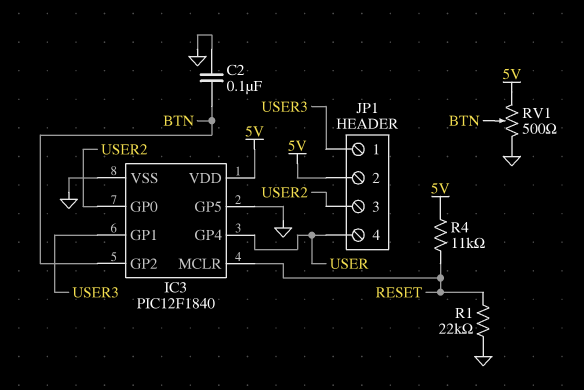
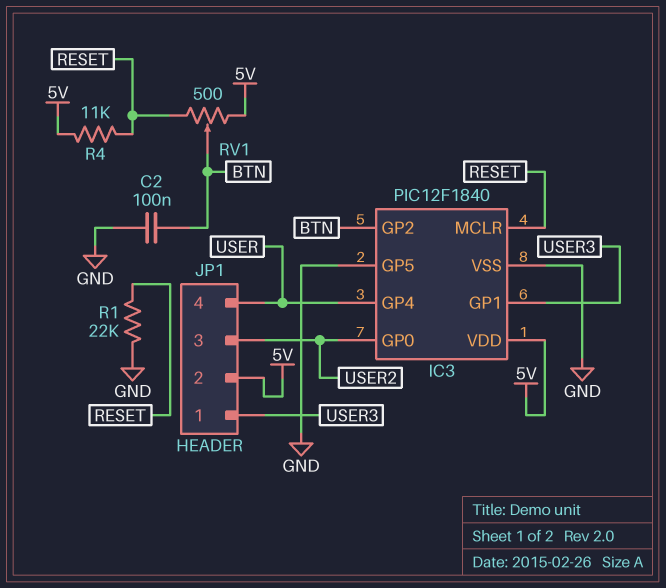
RV1: 500 (5V, GND, wiper BTN) -> 500 (5V, RESET, wiper BTN)

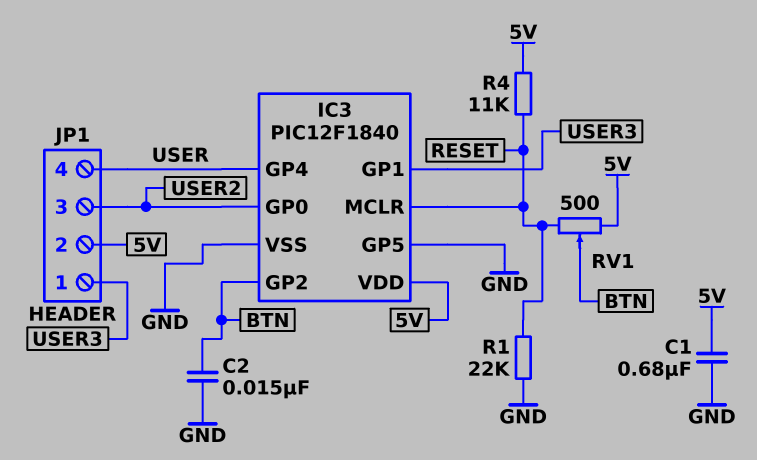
C1: none -> 680nF (5V, GND)
C2: 100nF (BTN, GND) -> 15nF (BTN, GND)

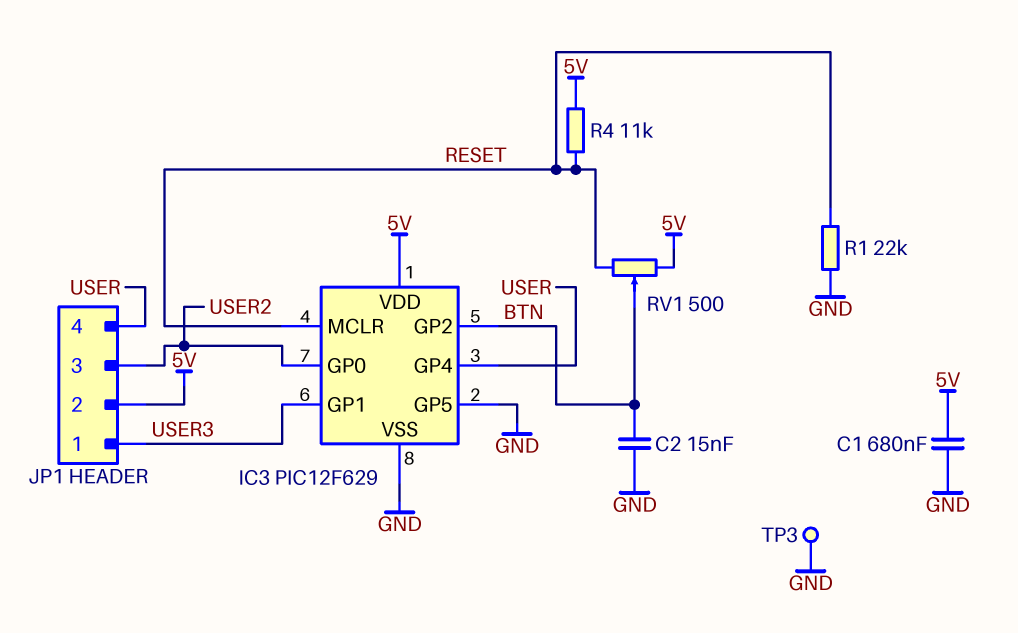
IC3: PIC12F1840 -> PIC12F629
TP3: none -> test point (GND)

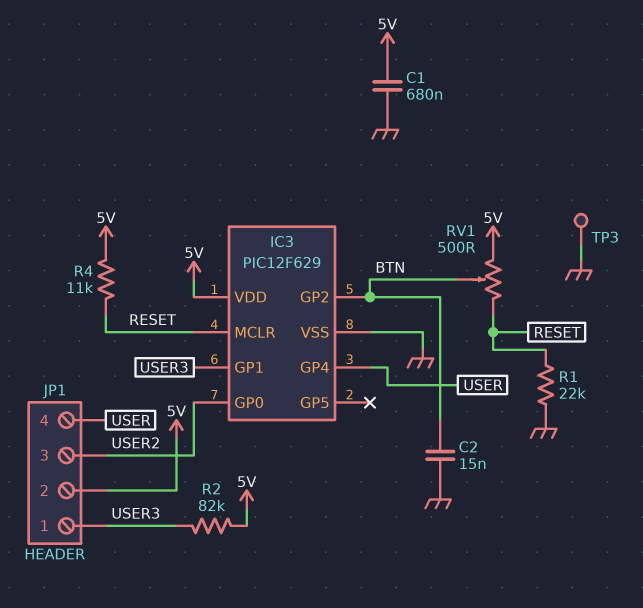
IC3 pin GP5: GND -> none
R2: none -> 82k (5V, USER3)

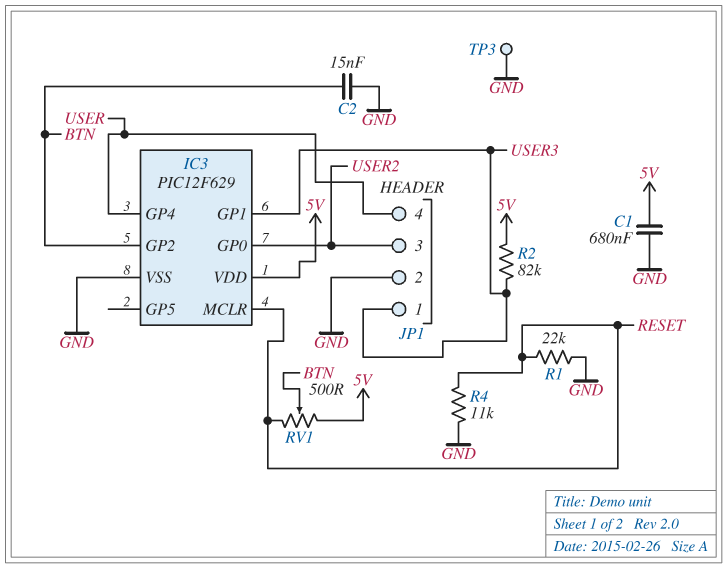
JP1 pin 2: 5V -> GND
R4: 11k (5V, RESET) -> 11k (GND, RESET)

